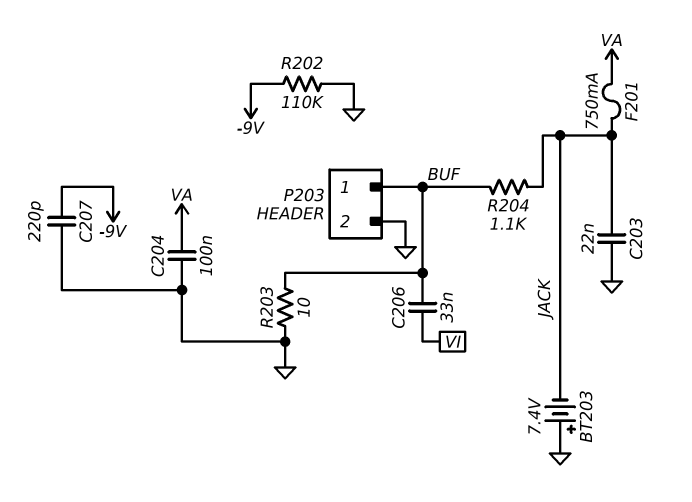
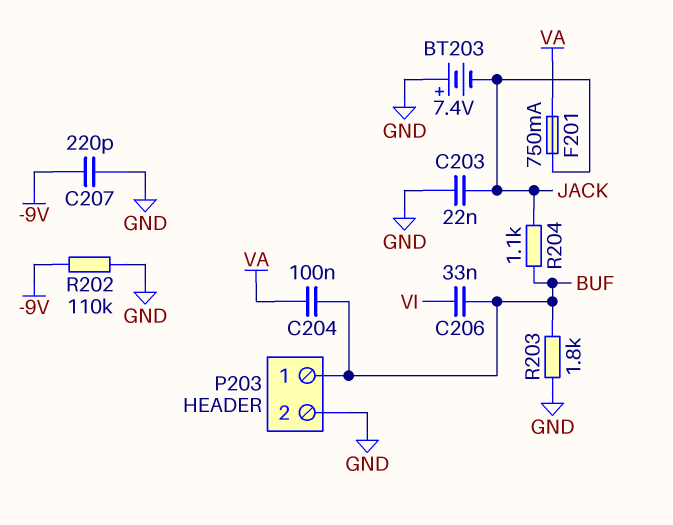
C204: 100nF (GND, VA) -> 100nF (BUF, VA)
R203: 10 (BUF, GND) -> 1.8k (BUF, GND)

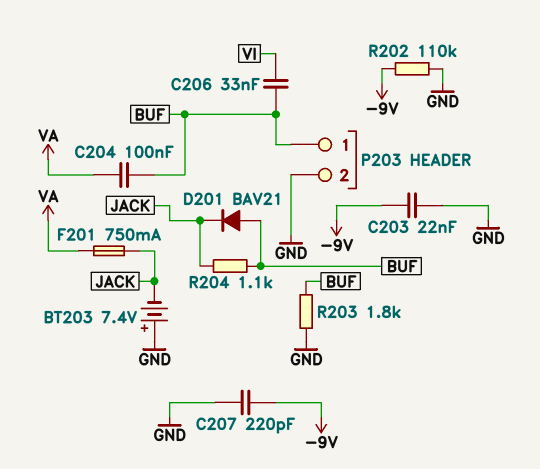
C203: 22nF (GND, JACK) -> 22nF (-9V, GND)
D201: none -> diode BAV21 (A BUF, K JACK)

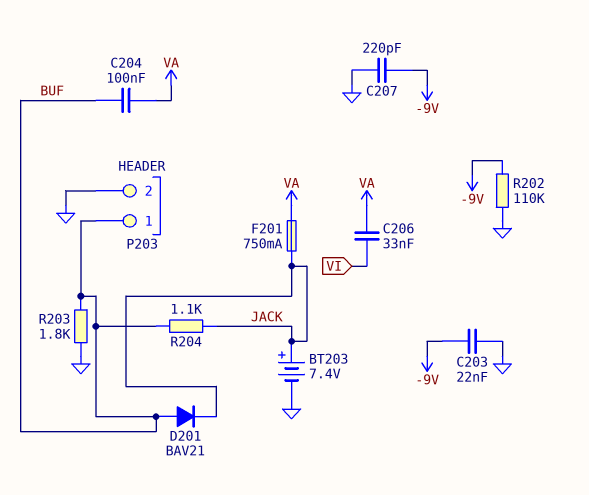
BT203: 7.4V (plus GND, minus JACK) -> 7.4V (plus JACK, minus GND)
C206: 33nF (BUF, VI) -> 33nF (VA, VI)

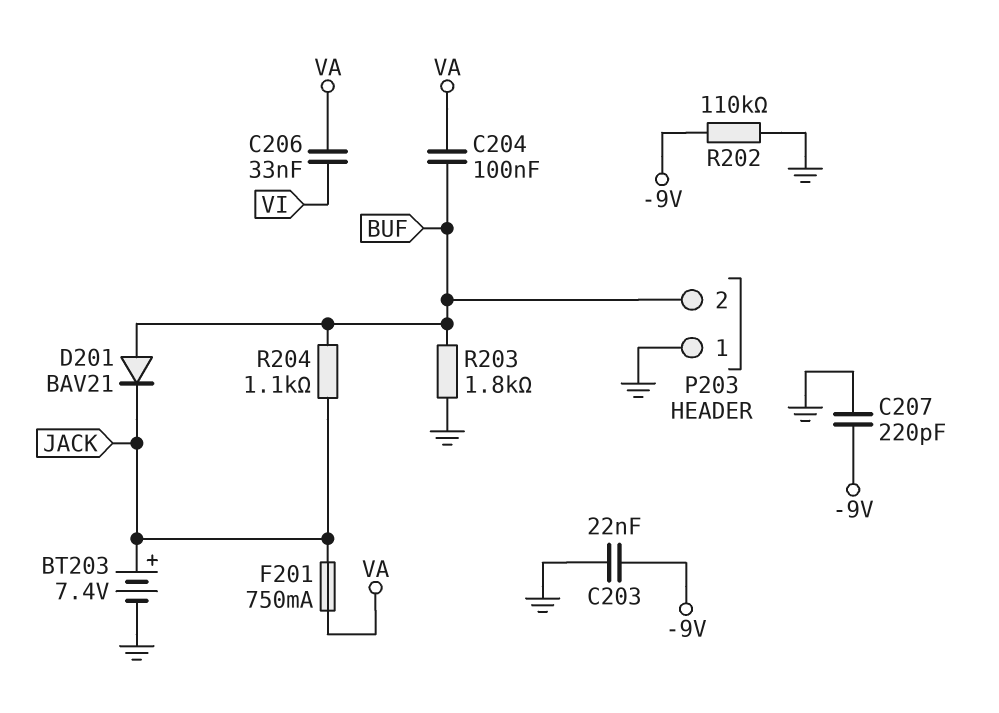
P203 pin 1: BUF -> GND
P203 pin 2: GND -> BUF

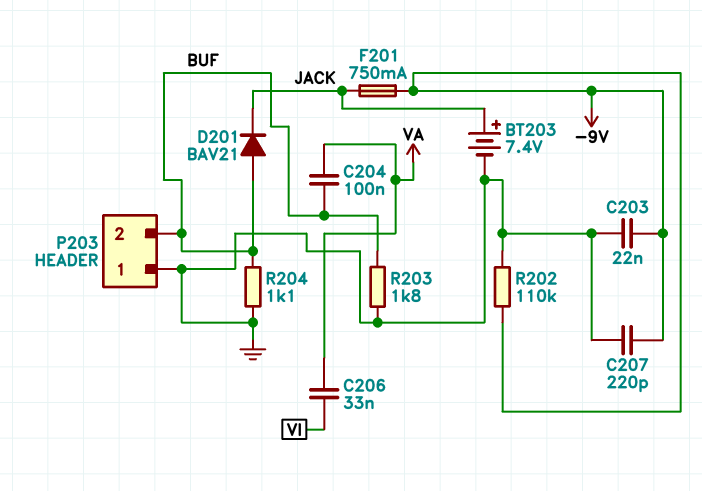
F201: 750mA (JACK, VA) -> 750mA (-9V, JACK)
R204: 1.1k (BUF, JACK) -> 1.1k (BUF, GND)

